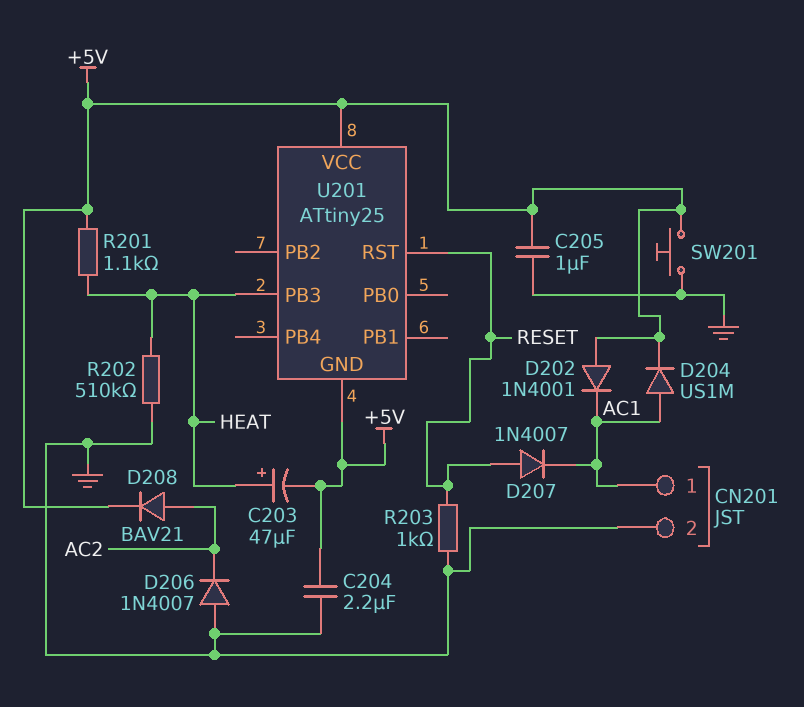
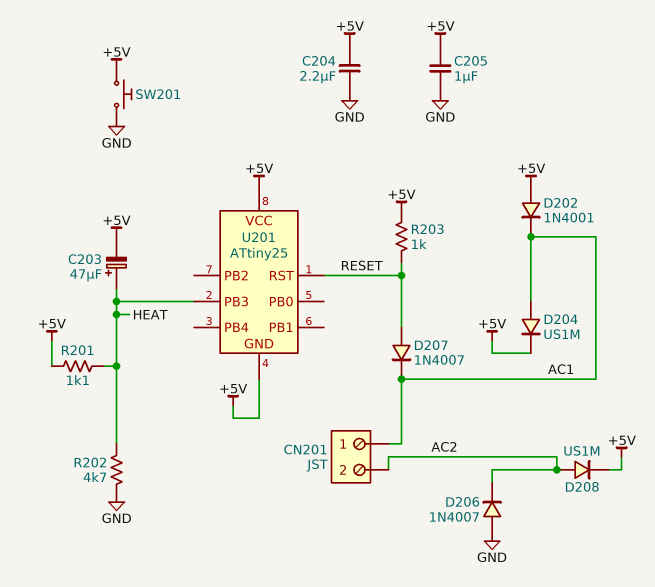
CN201 pin 2: GND -> AC2
D208: diode BAV21 (A AC2, K +5V) -> diode US1M (A AC2, K +5V)
R202: 510k (GND, HEAT) -> 4.7k (GND, HEAT)
R203: 1k (GND, RESET) -> 1k (+5V, RESET)

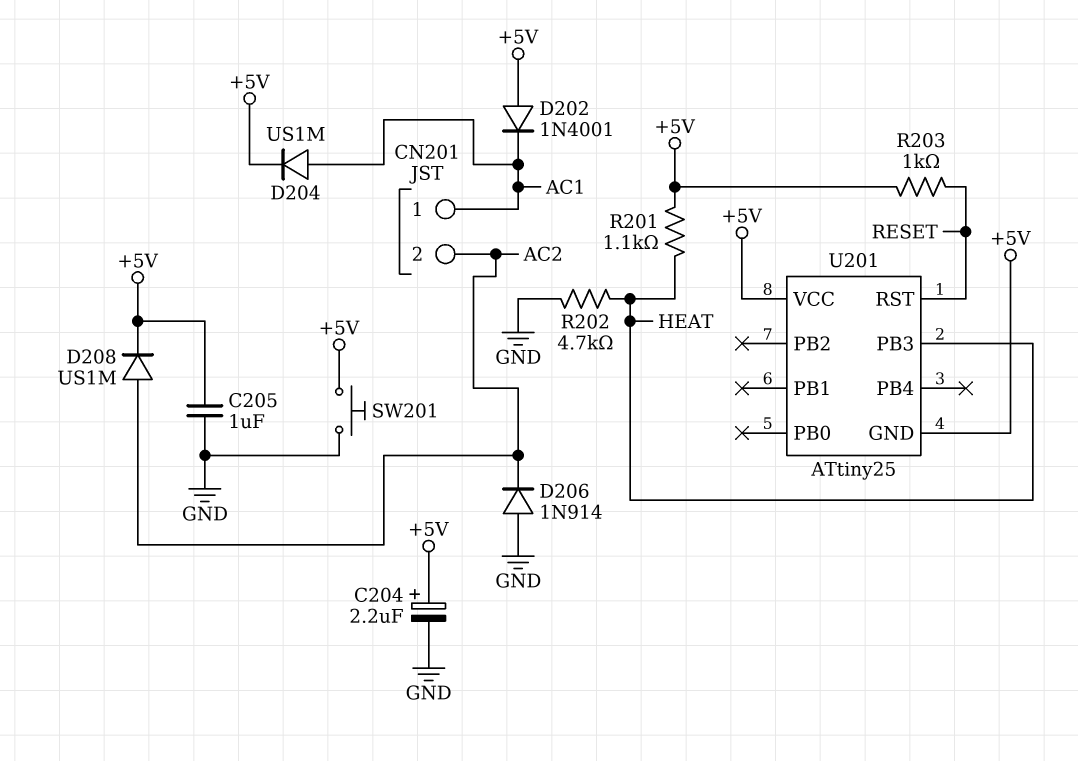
C203: 47uF (plus HEAT, minus +5V) -> none
C204: 2.2uF (+5V, GND) -> 2.2uF (plus +5V, minus GND)
D206: diode 1N4007 (A GND, K AC2) -> diode 1N914 (A GND, K AC2)
D207: diode 1N4007 (A RESET, K AC1) -> none

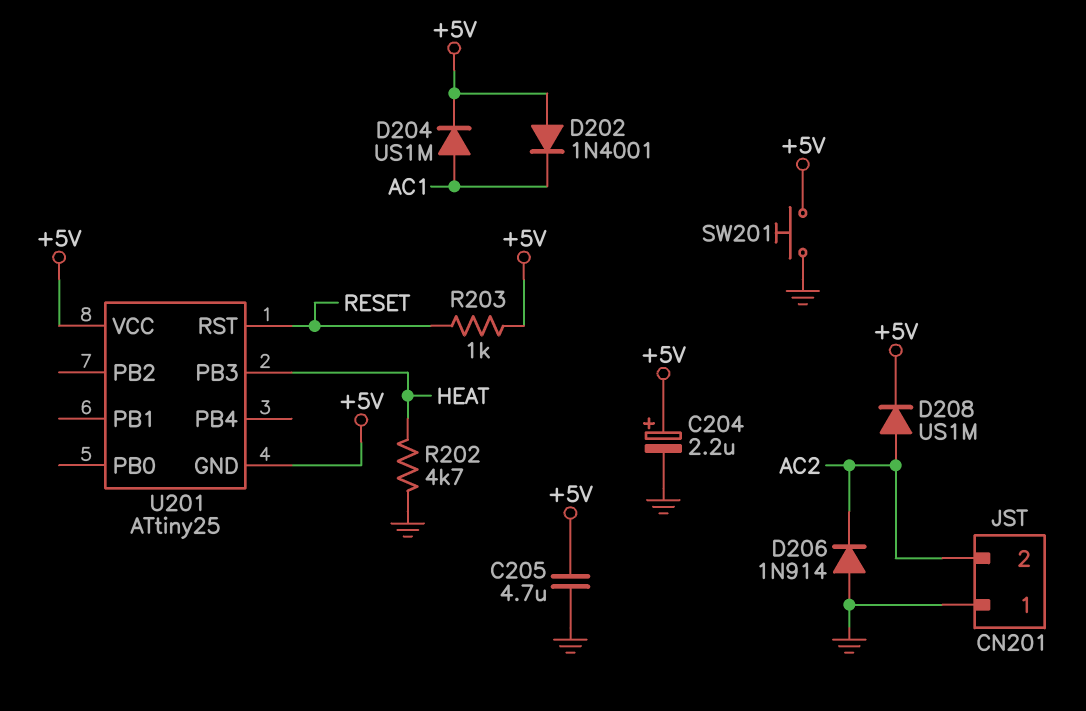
C205: 1uF (+5V, GND) -> 4.7uF (+5V, GND)
CN201 pin 1: AC1 -> GND
R201: 1.1k (+5V, HEAT) -> none

